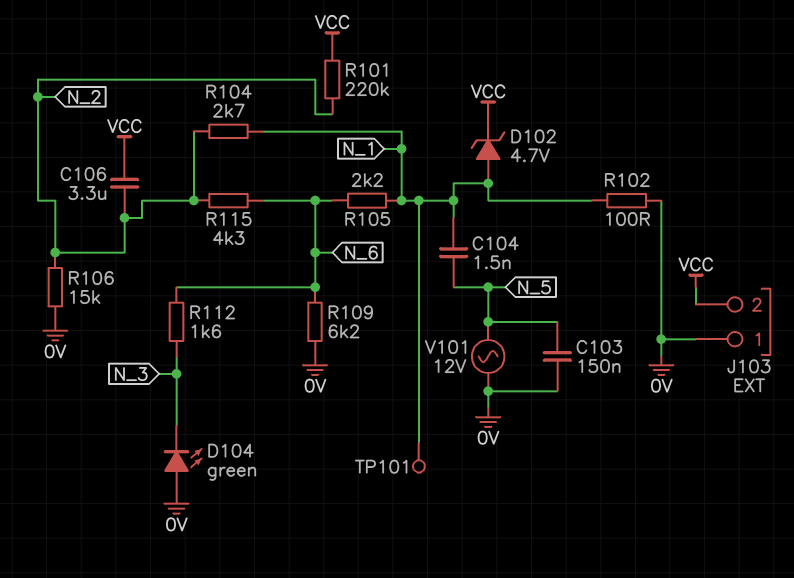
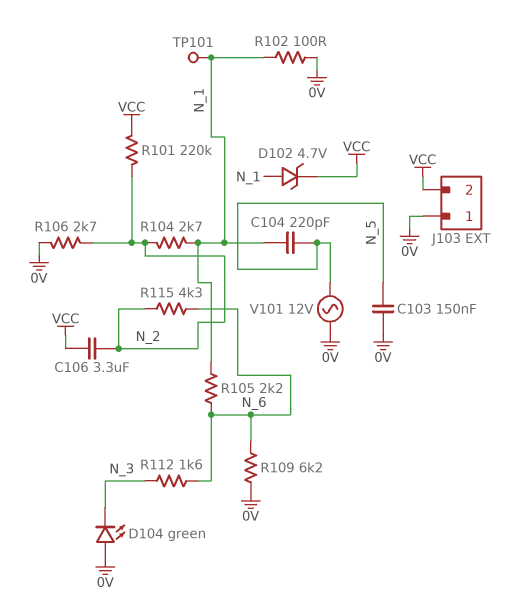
C104: 1.5nF (N_1, N_5) -> 220pF (N_1, N_5)
R106: 15k (0V, N_2) -> 2.7k (0V, N_2)

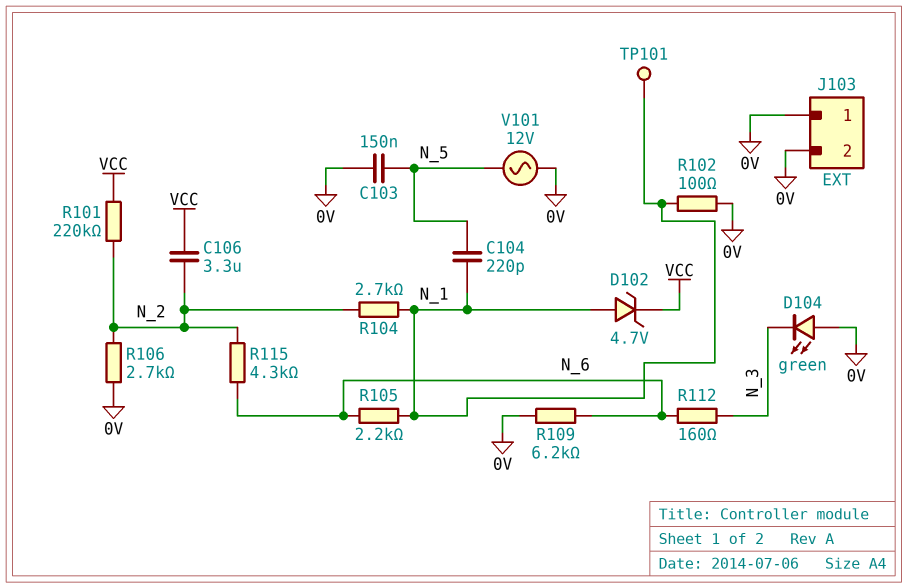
J103 pin 2: VCC -> 0V
R112: 1.6k (N_3, N_6) -> 160 (N_3, N_6)

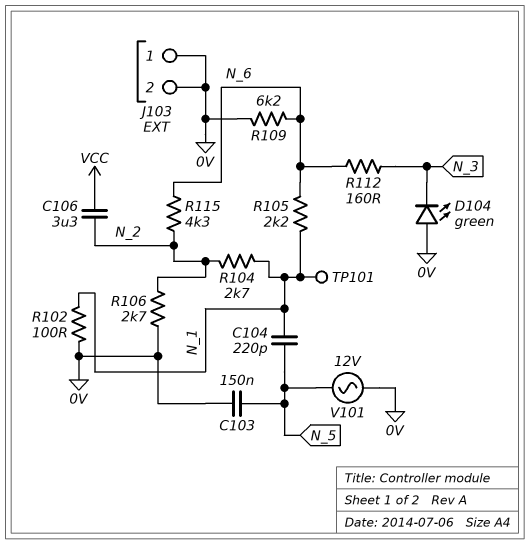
D102: zener 4.7V (A N_1, K VCC) -> none
R101: 220k (N_2, VCC) -> none

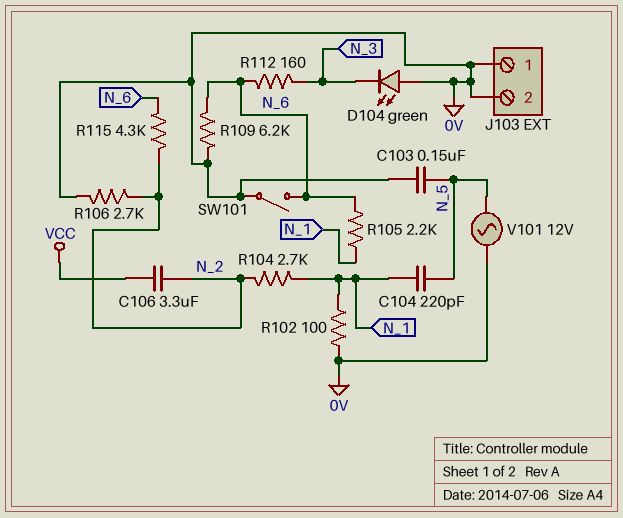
SW101: none -> switch (0V, N_6)
TP101: test point (N_1) -> none

